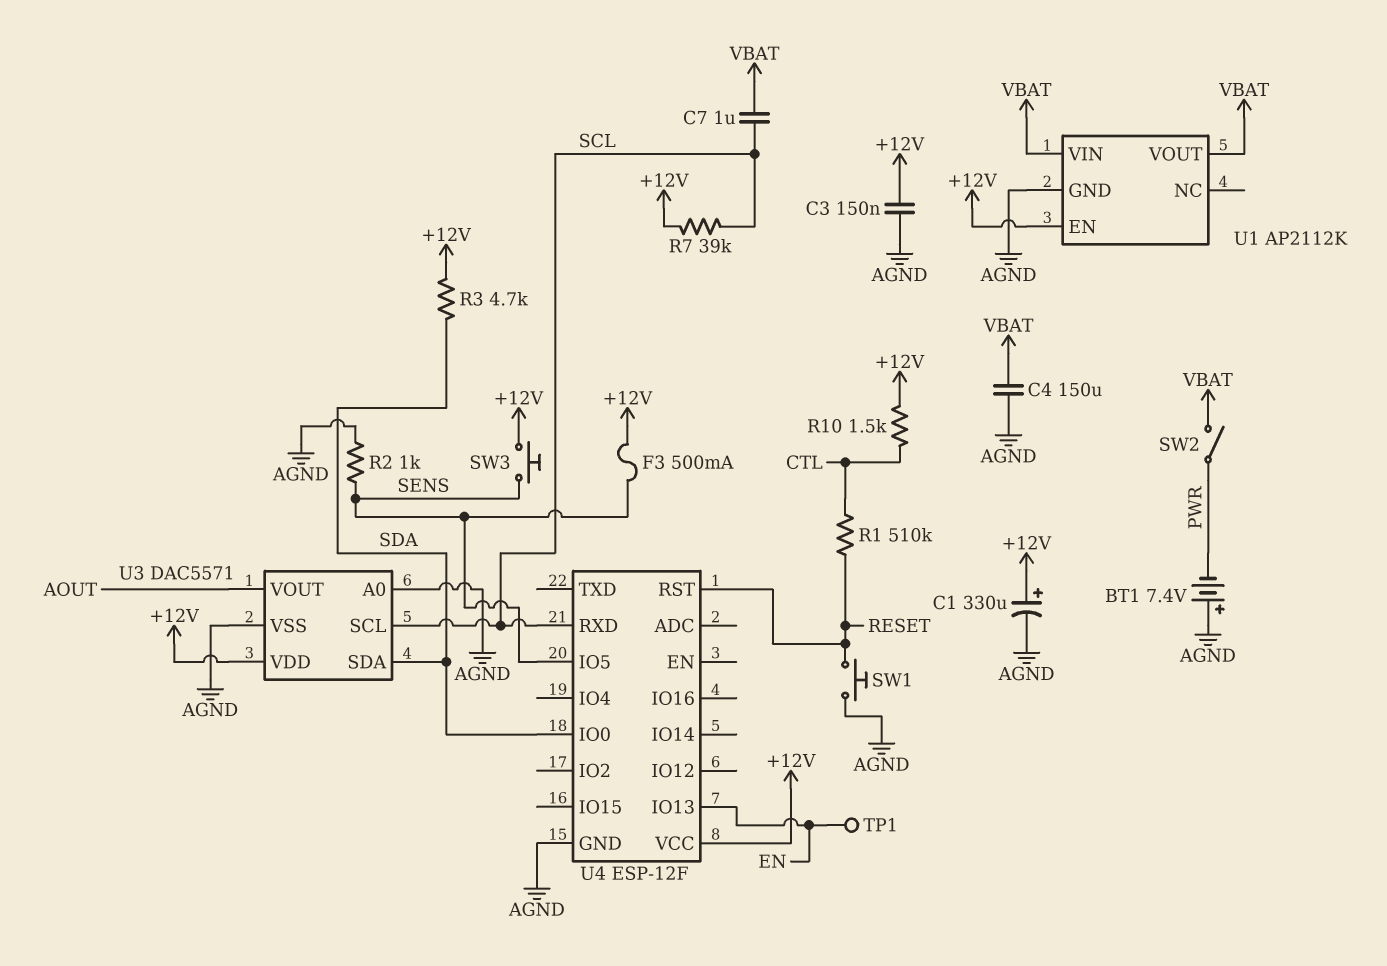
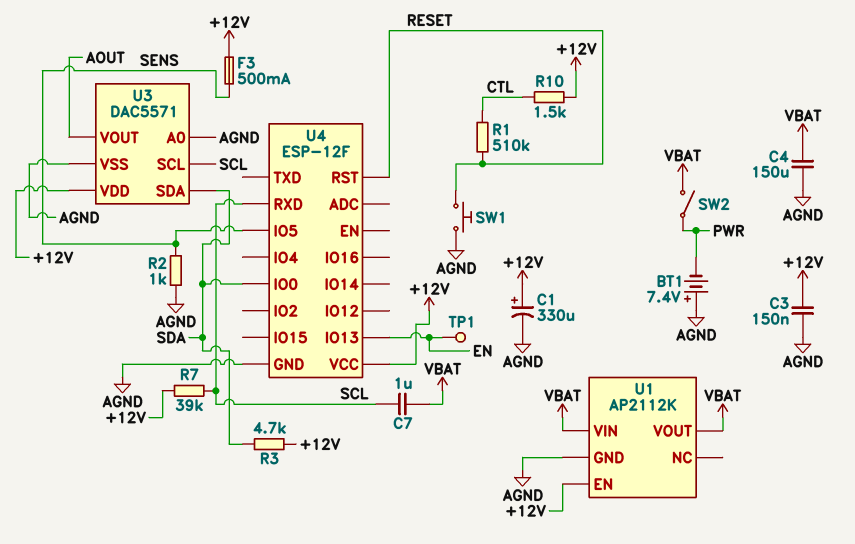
SW3: button (+12V, SENS) -> none

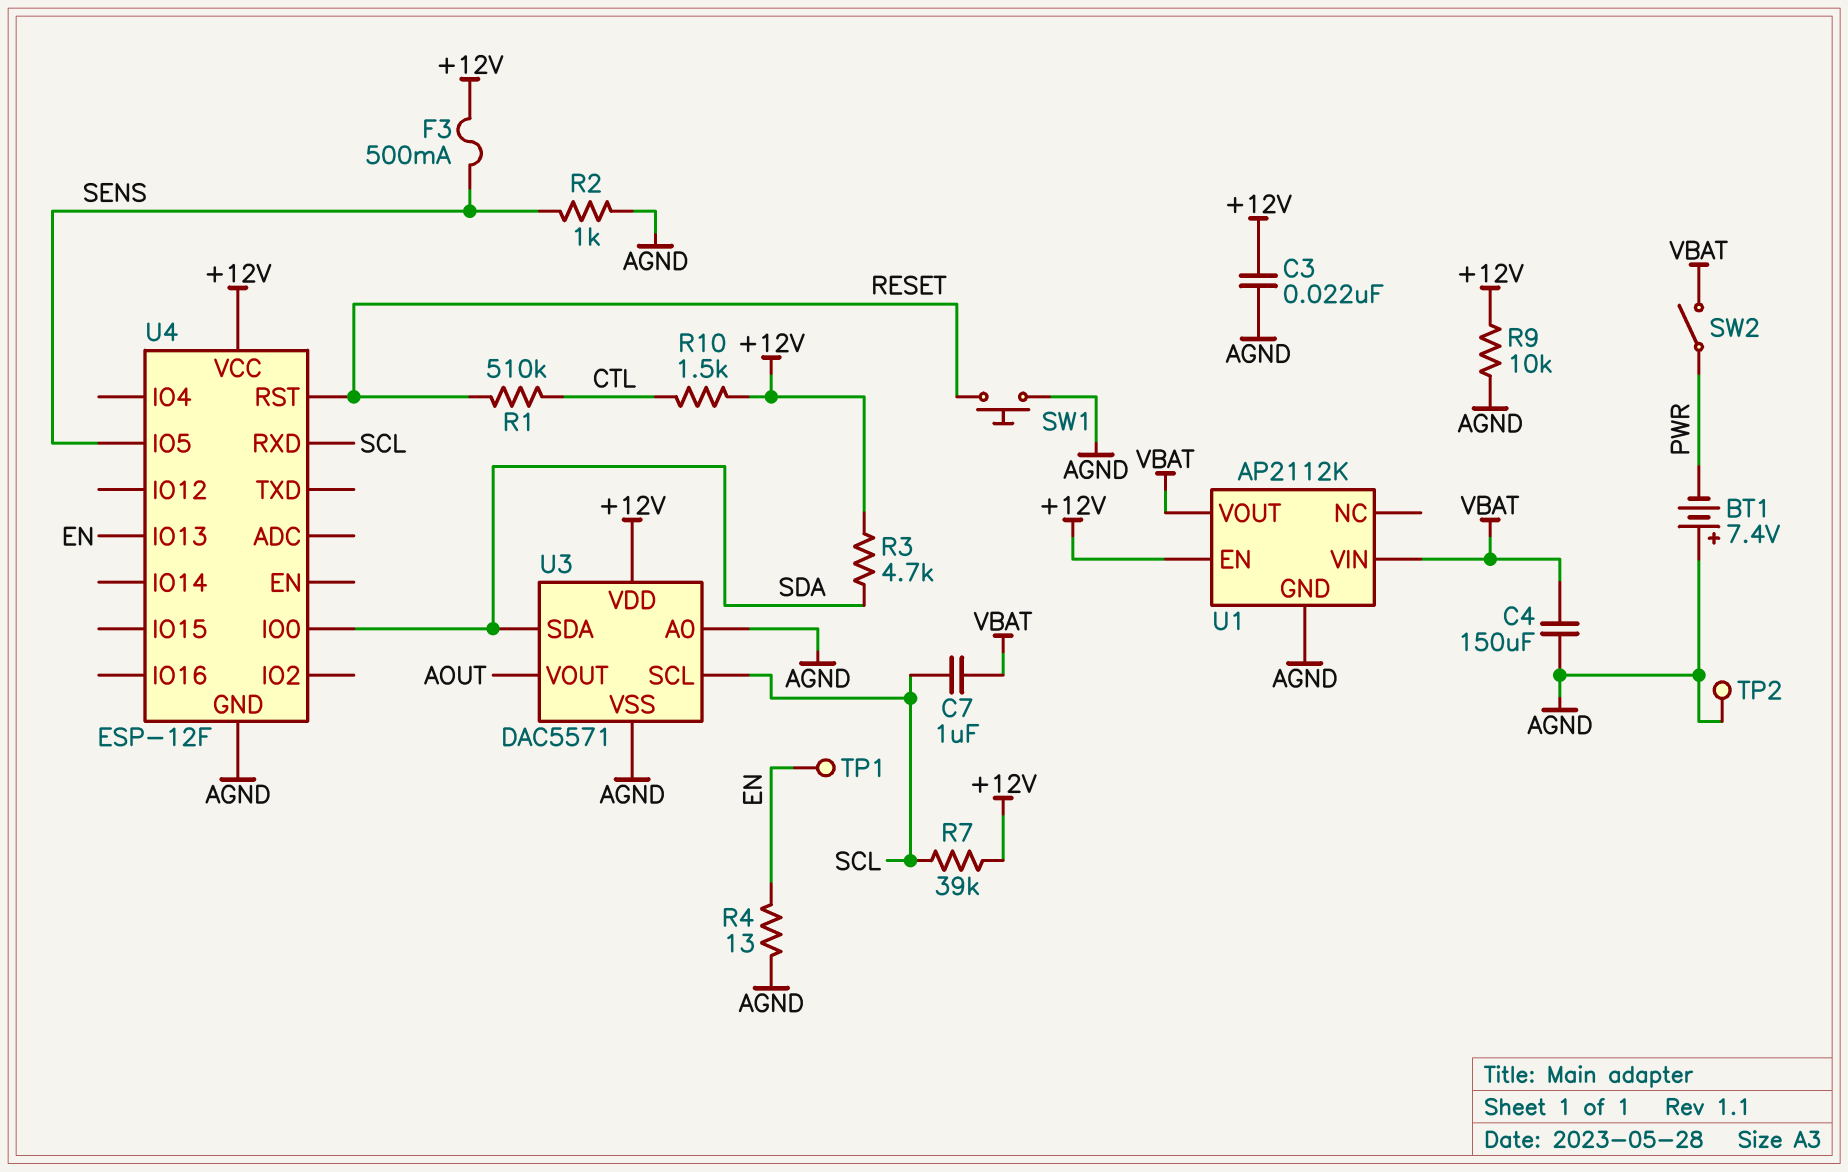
C1: 330uF (plus +12V, minus AGND) -> none
C3: 150nF (+12V, AGND) -> 22nF (+12V, AGND)
R4: none -> 13 (AGND, EN)
R9: none -> 10k (+12V, AGND)
TP2: none -> test point (AGND)

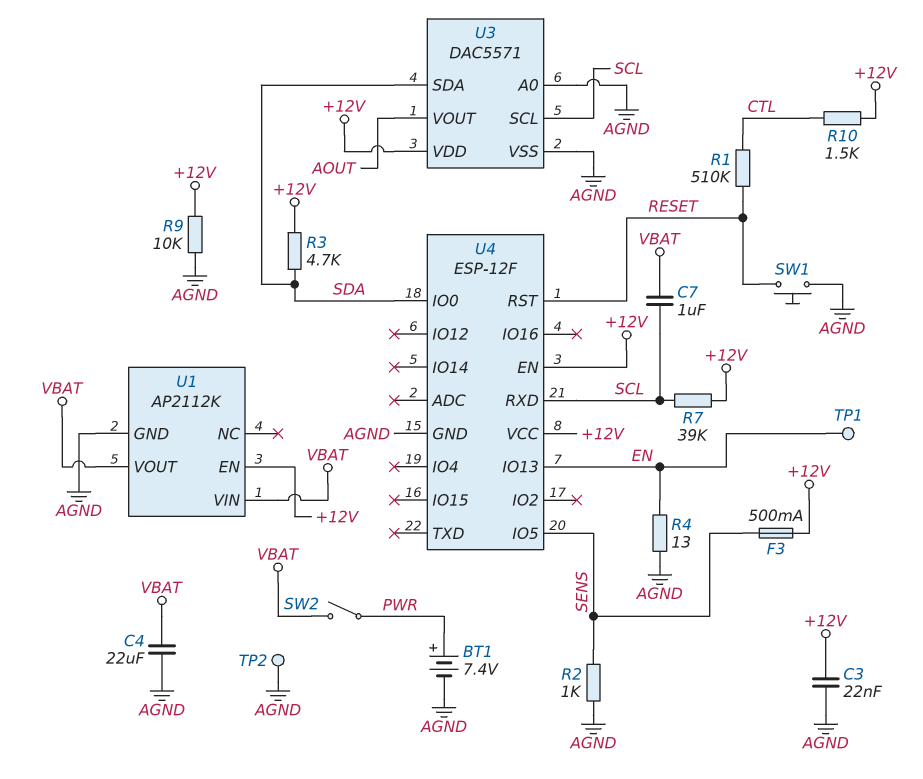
BT1: 7.4V (plus AGND, minus PWR) -> 7.4V (plus PWR, minus AGND)
C4: 150uF (AGND, VBAT) -> 22uF (AGND, VBAT)
U4 pin EN: none -> +12V

